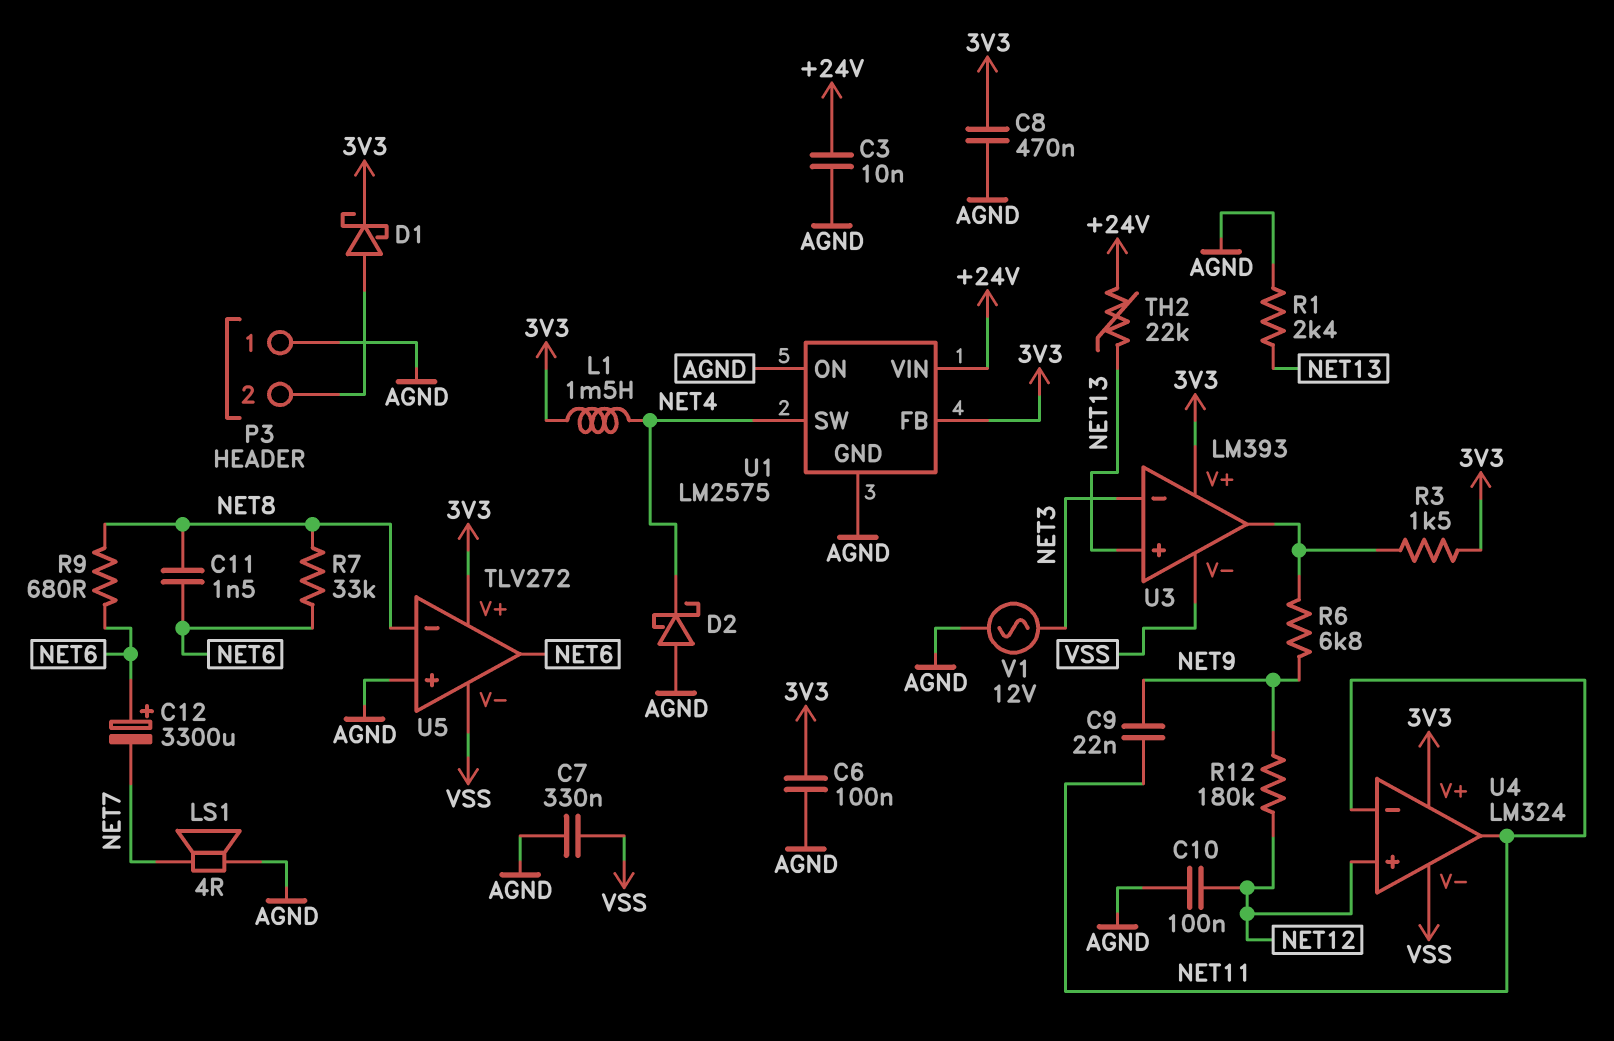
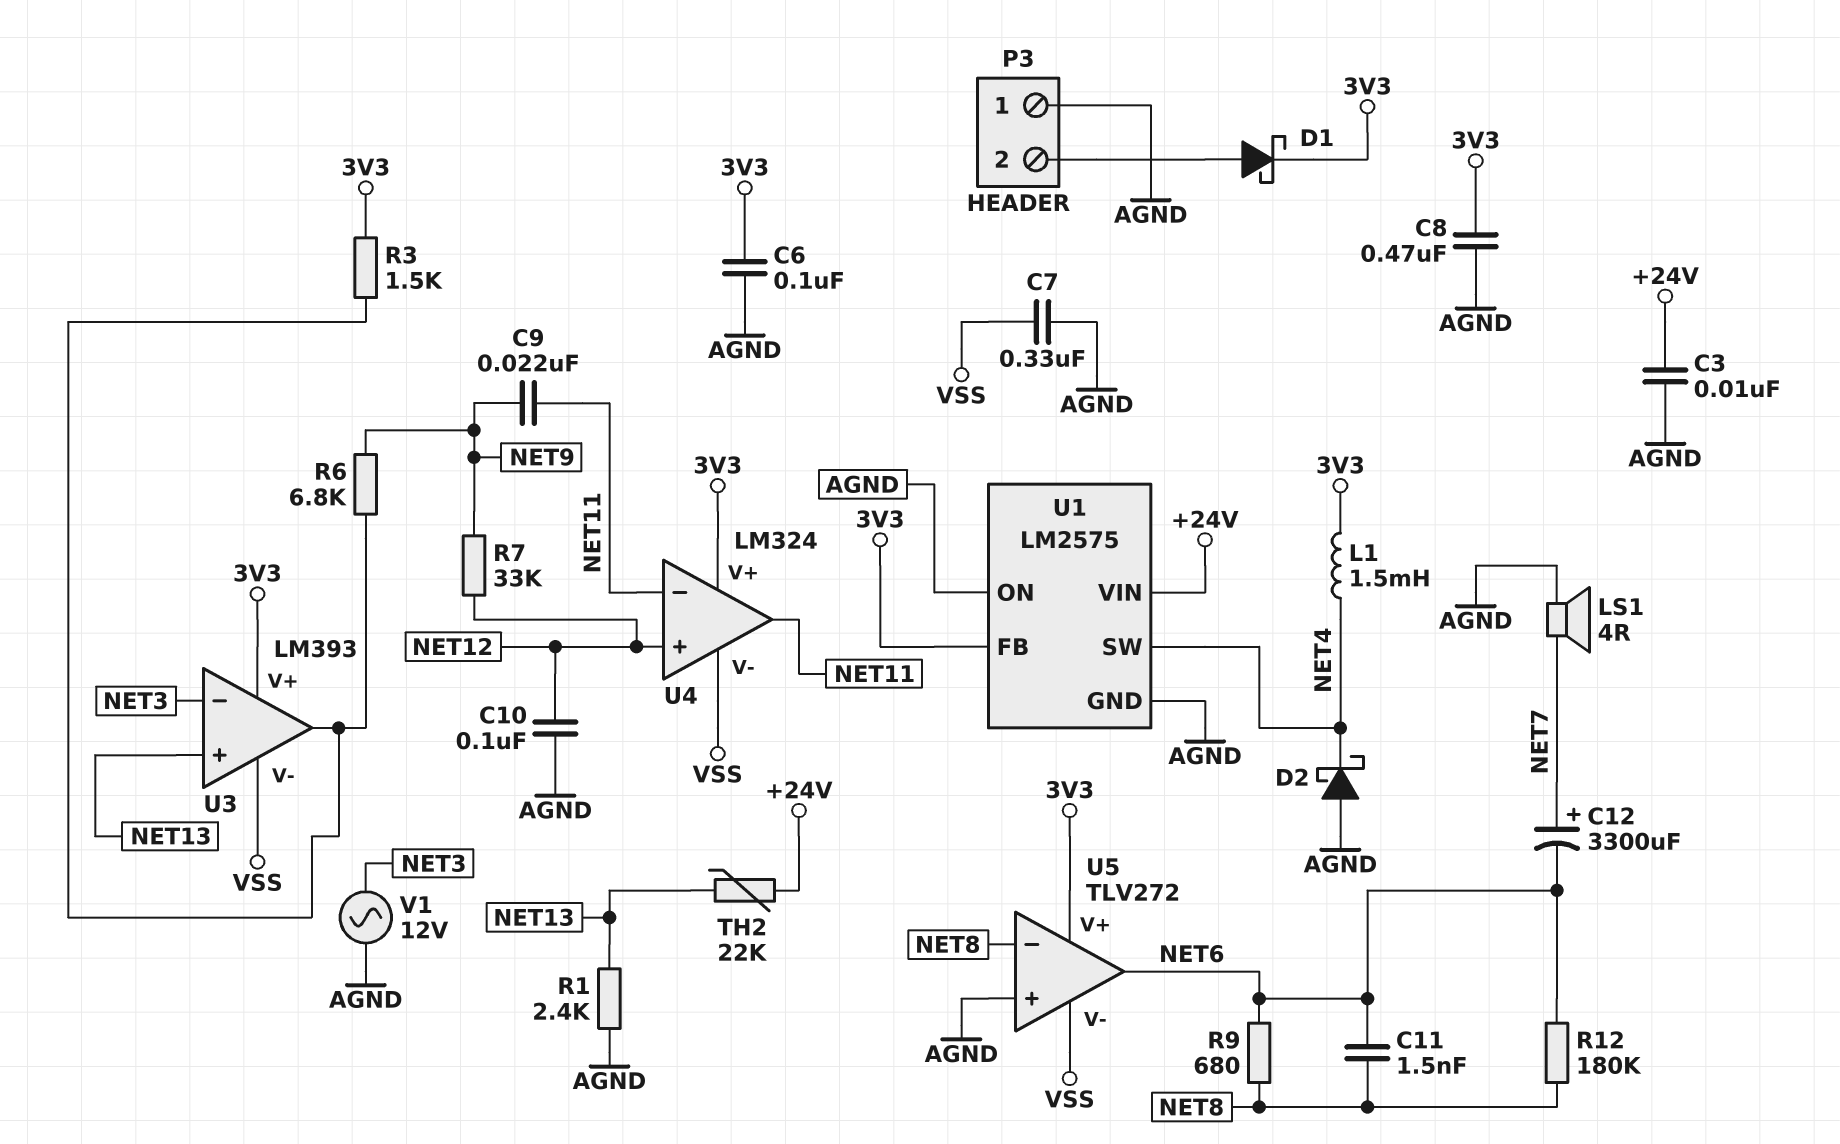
C12: 3300uF (plus NET6, minus NET7) -> 3300uF (plus NET7, minus NET6)
R7: 33k (NET6, NET8) -> 33k (NET9, NET12)
R12: 180k (NET9, NET12) -> 180k (NET6, NET8)

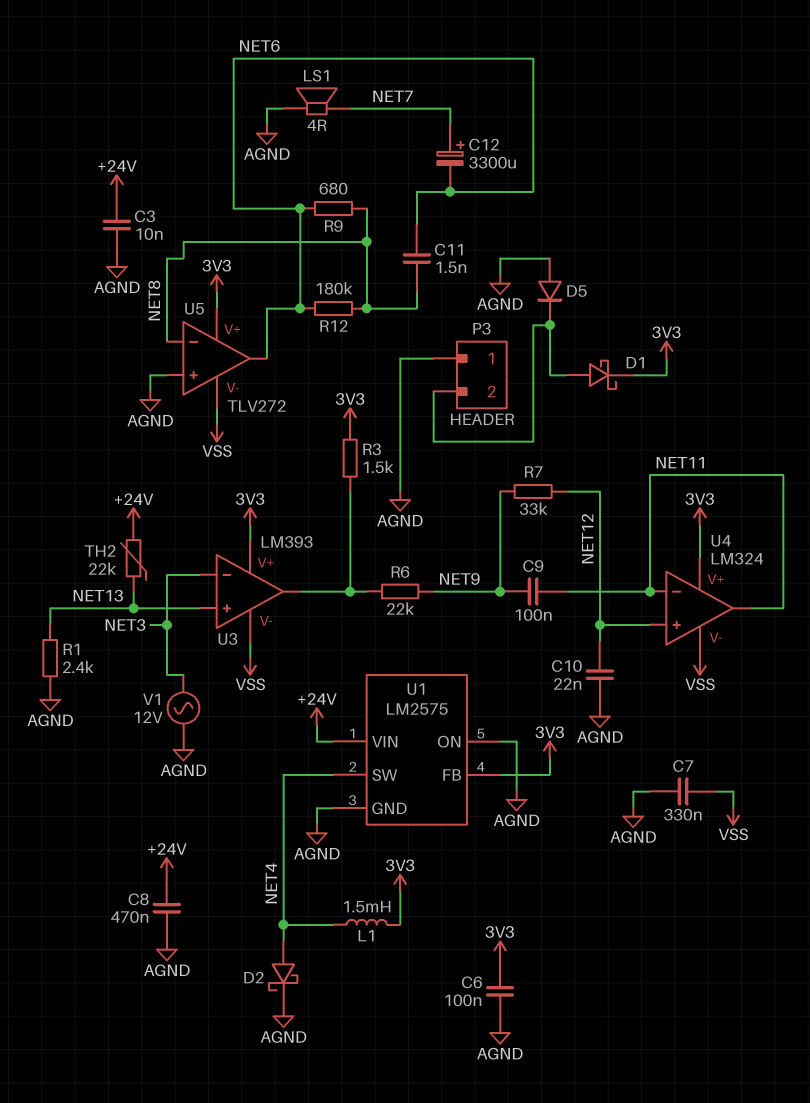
C8: 470nF (3V3, AGND) -> 470nF (+24V, AGND)
C9: 22nF (NET9, NET11) -> 100nF (NET9, NET11)
C10: 100nF (AGND, NET12) -> 22nF (AGND, NET12)
D2: schottky (A AGND, K NET4) -> schottky (A NET4, K AGND)
D5: none -> diode (A AGND, K P3/2)
R6: 6.8k (NET9, U3/out) -> 22k (NET9, U3/out)

